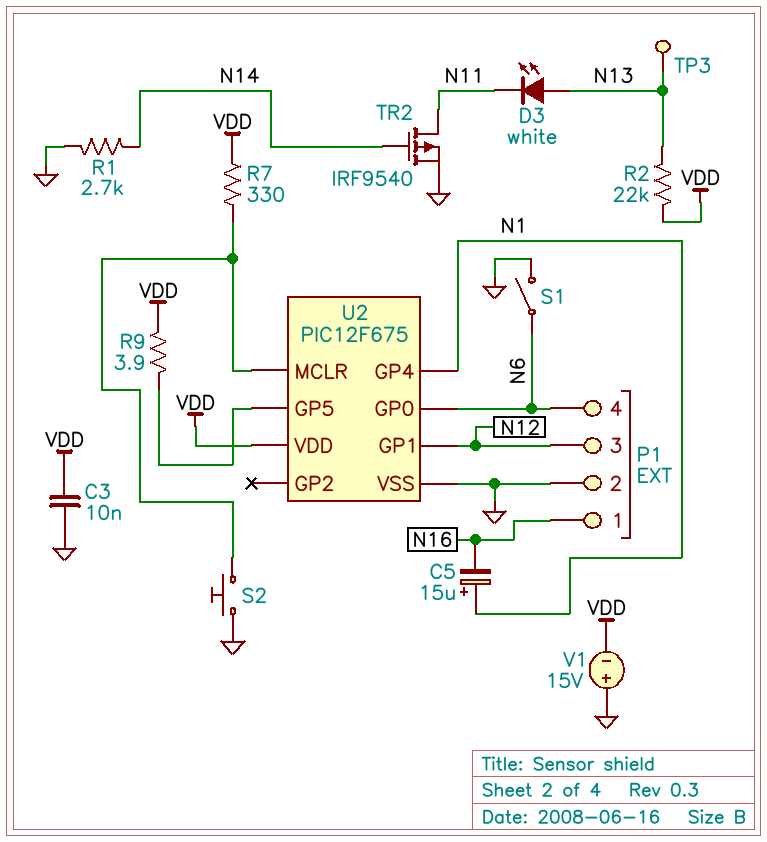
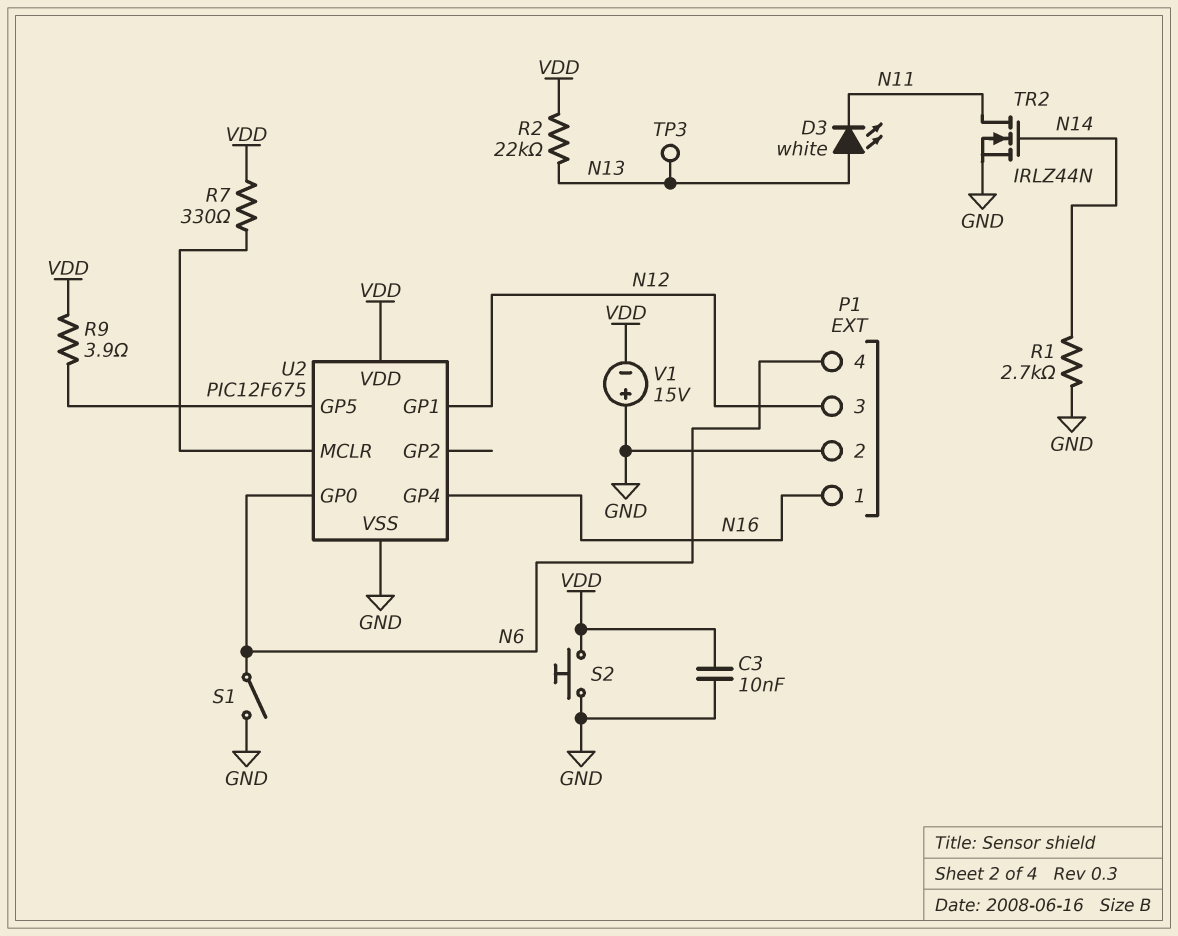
C5: 15uF (plus N1, minus N16) -> none
S2: button (GND, U2/MCLR) -> button (GND, VDD)
TR2: PMOS IRF9540 (G N14, D N11, S GND) -> NMOS IRLZ44N (G N14, D N11, S GND)
U2 pin GP4: N1 -> N16

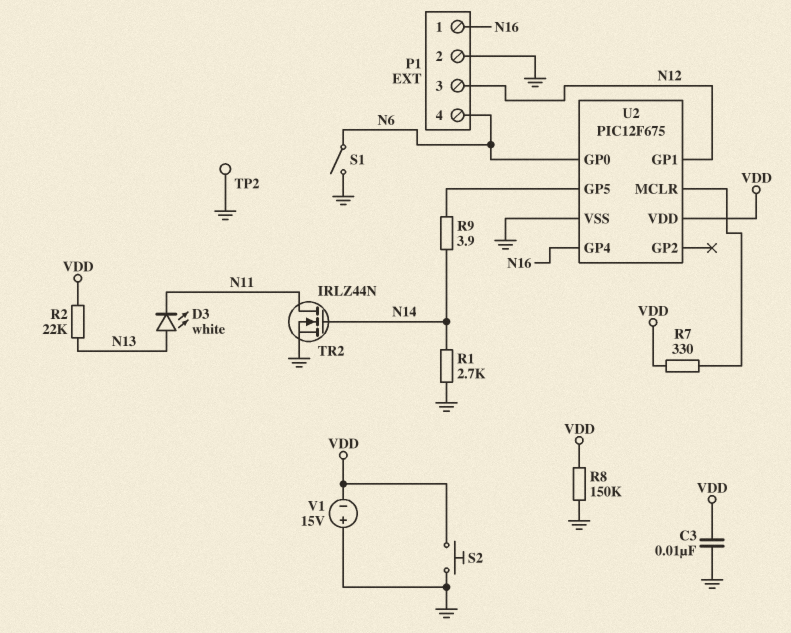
R8: none -> 150k (GND, VDD)
R9: 3.9 (U2/GP5, VDD) -> 3.9 (N14, U2/GP5)
TP2: none -> test point (GND)
TP3: test point (N13) -> none

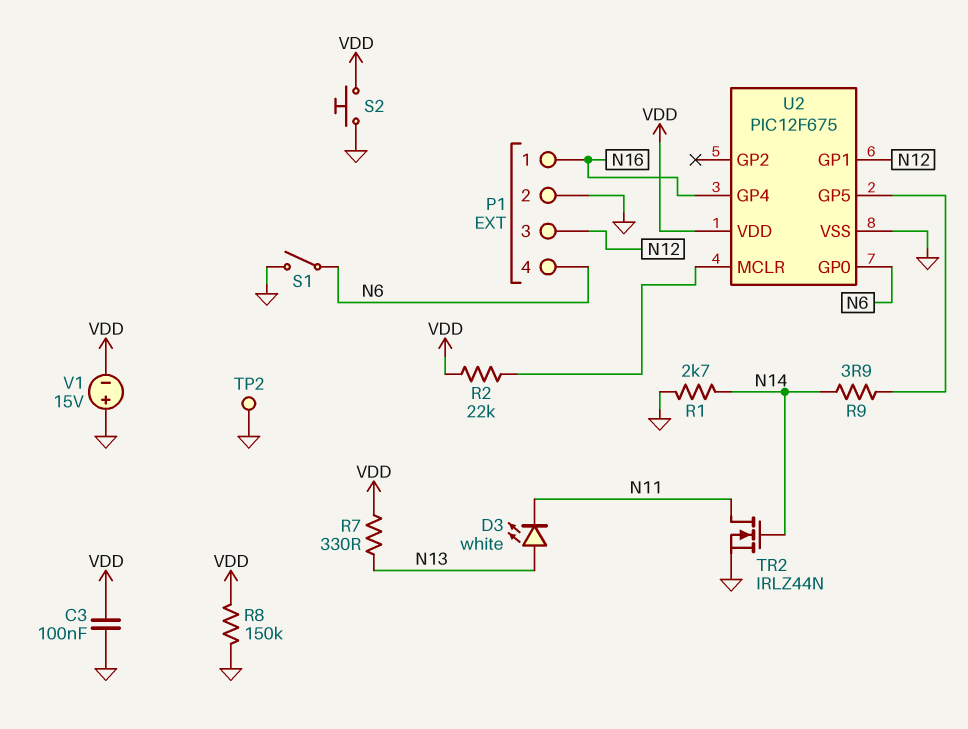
C3: 10nF (GND, VDD) -> 100nF (GND, VDD)
R2: 22k (N13, VDD) -> 22k (U2/MCLR, VDD)
R7: 330 (U2/MCLR, VDD) -> 330 (N13, VDD)

